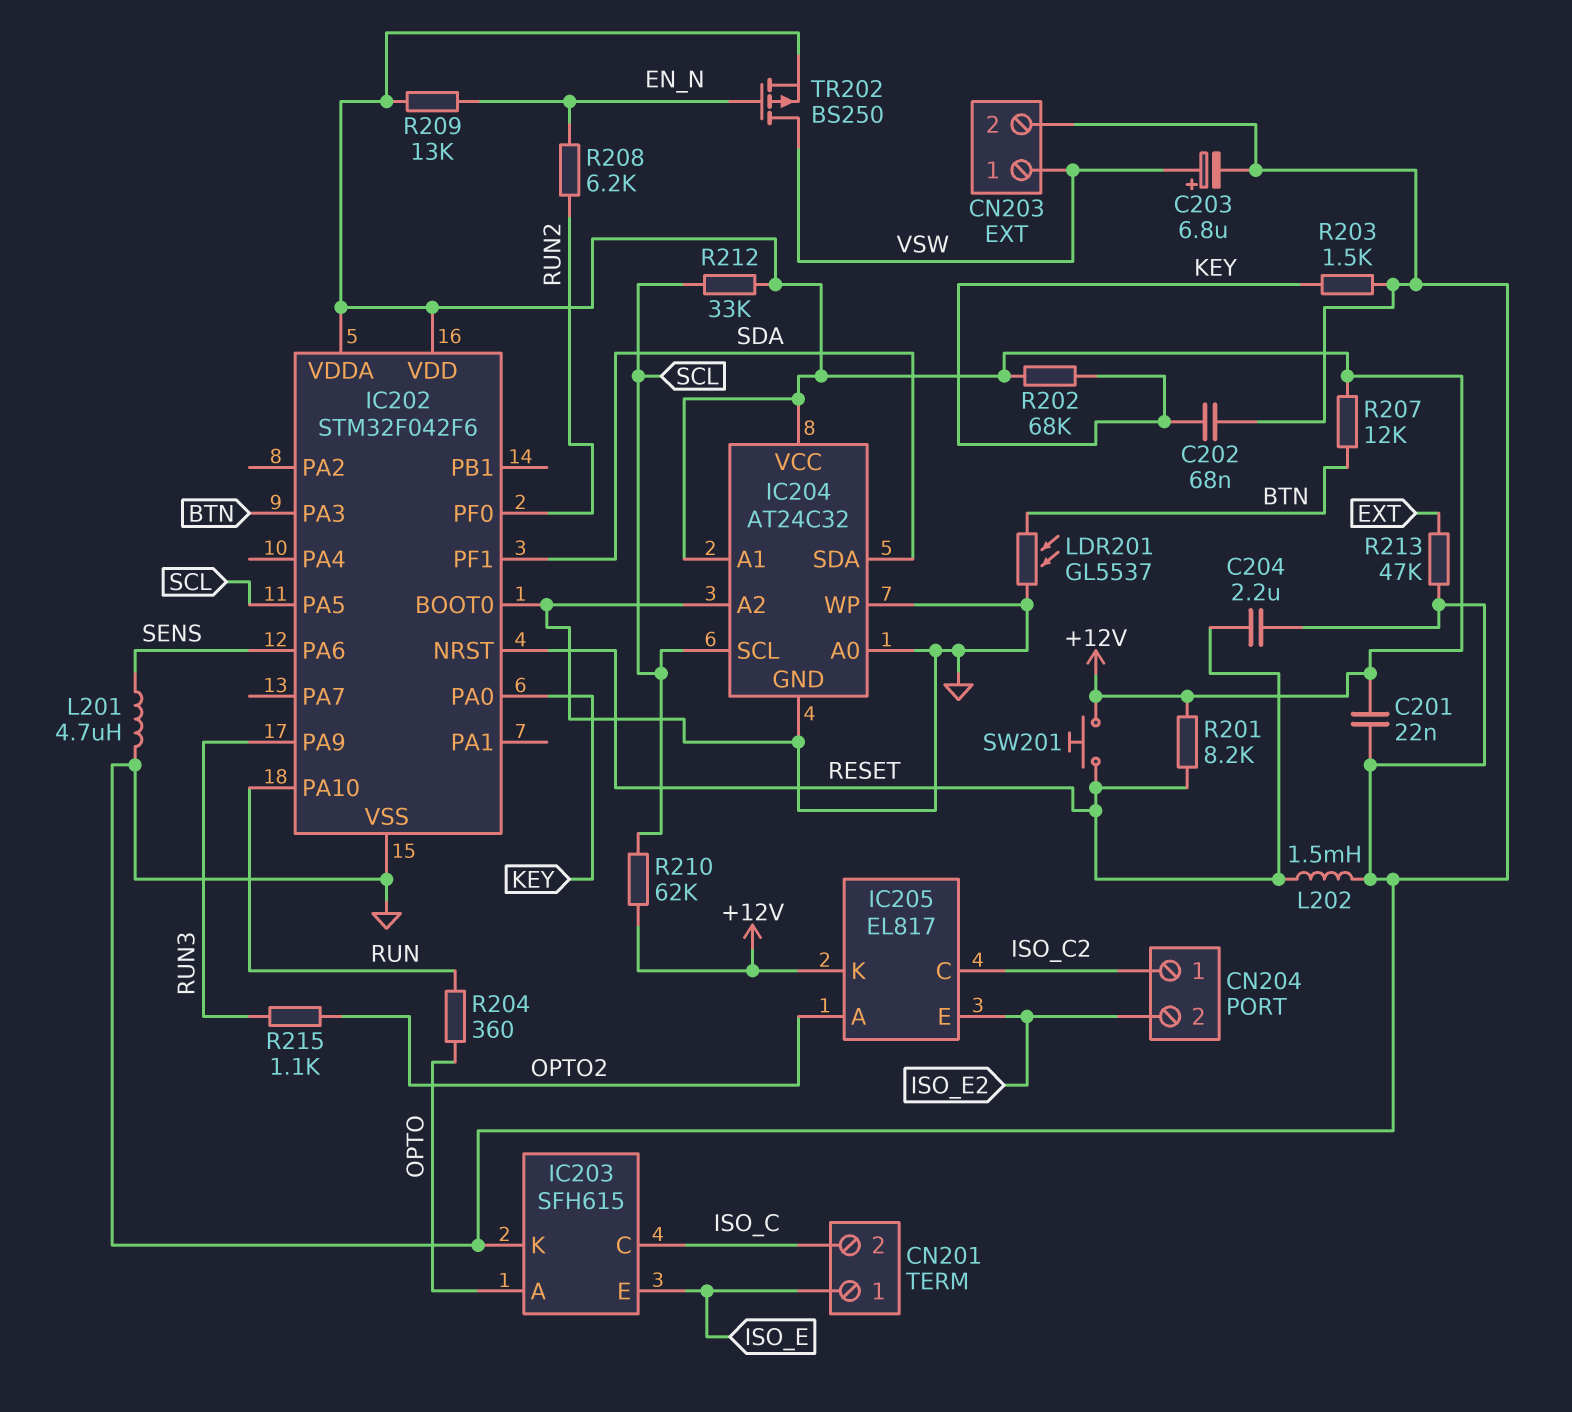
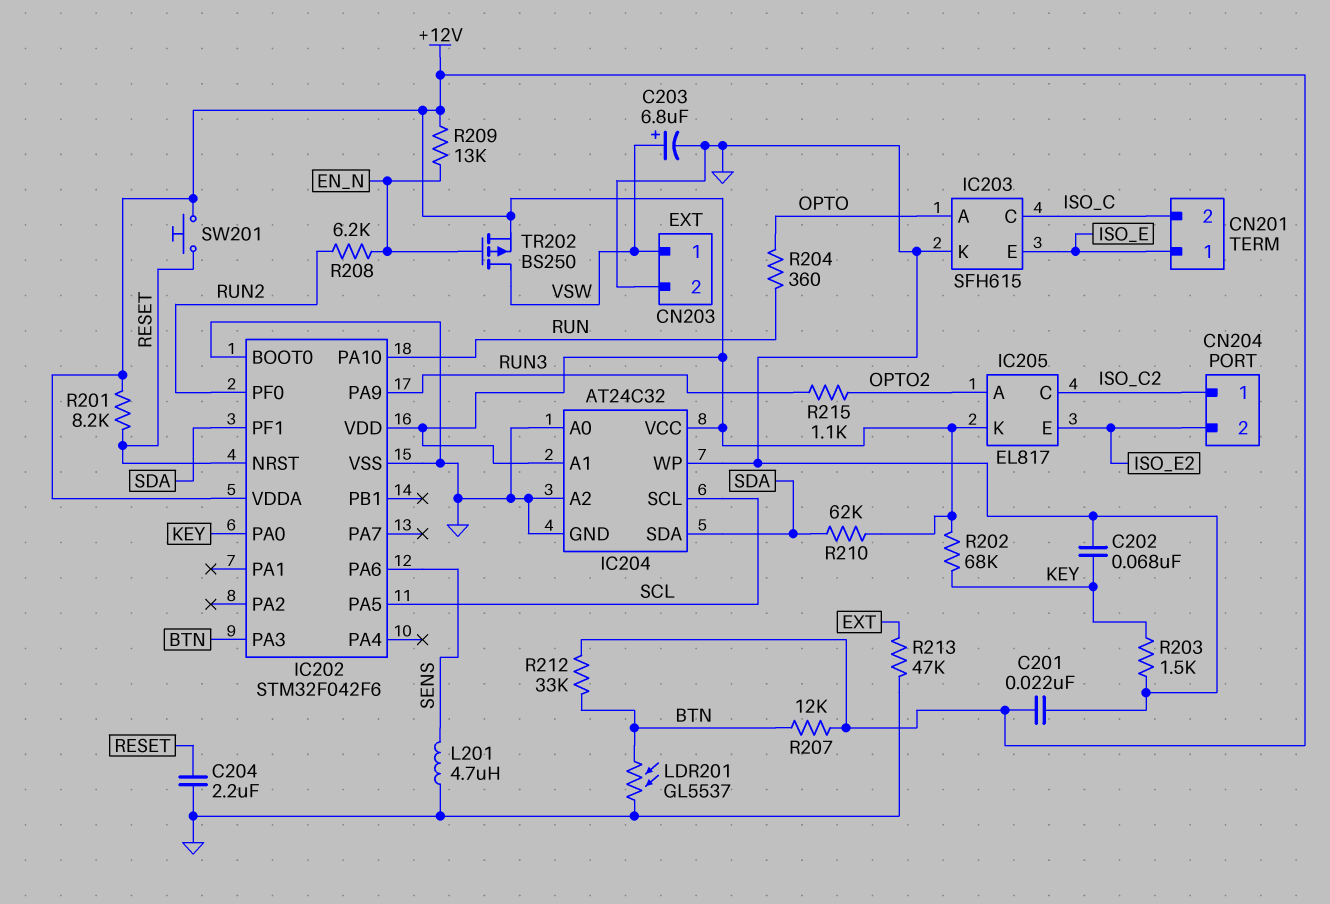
L202: 1.5mH (GND, RESET) -> none
R210: 62k (+12V, SCL) -> 62k (+12V, SDA)
R212: 33k (+12V, SCL) -> 33k (+12V, BTN)

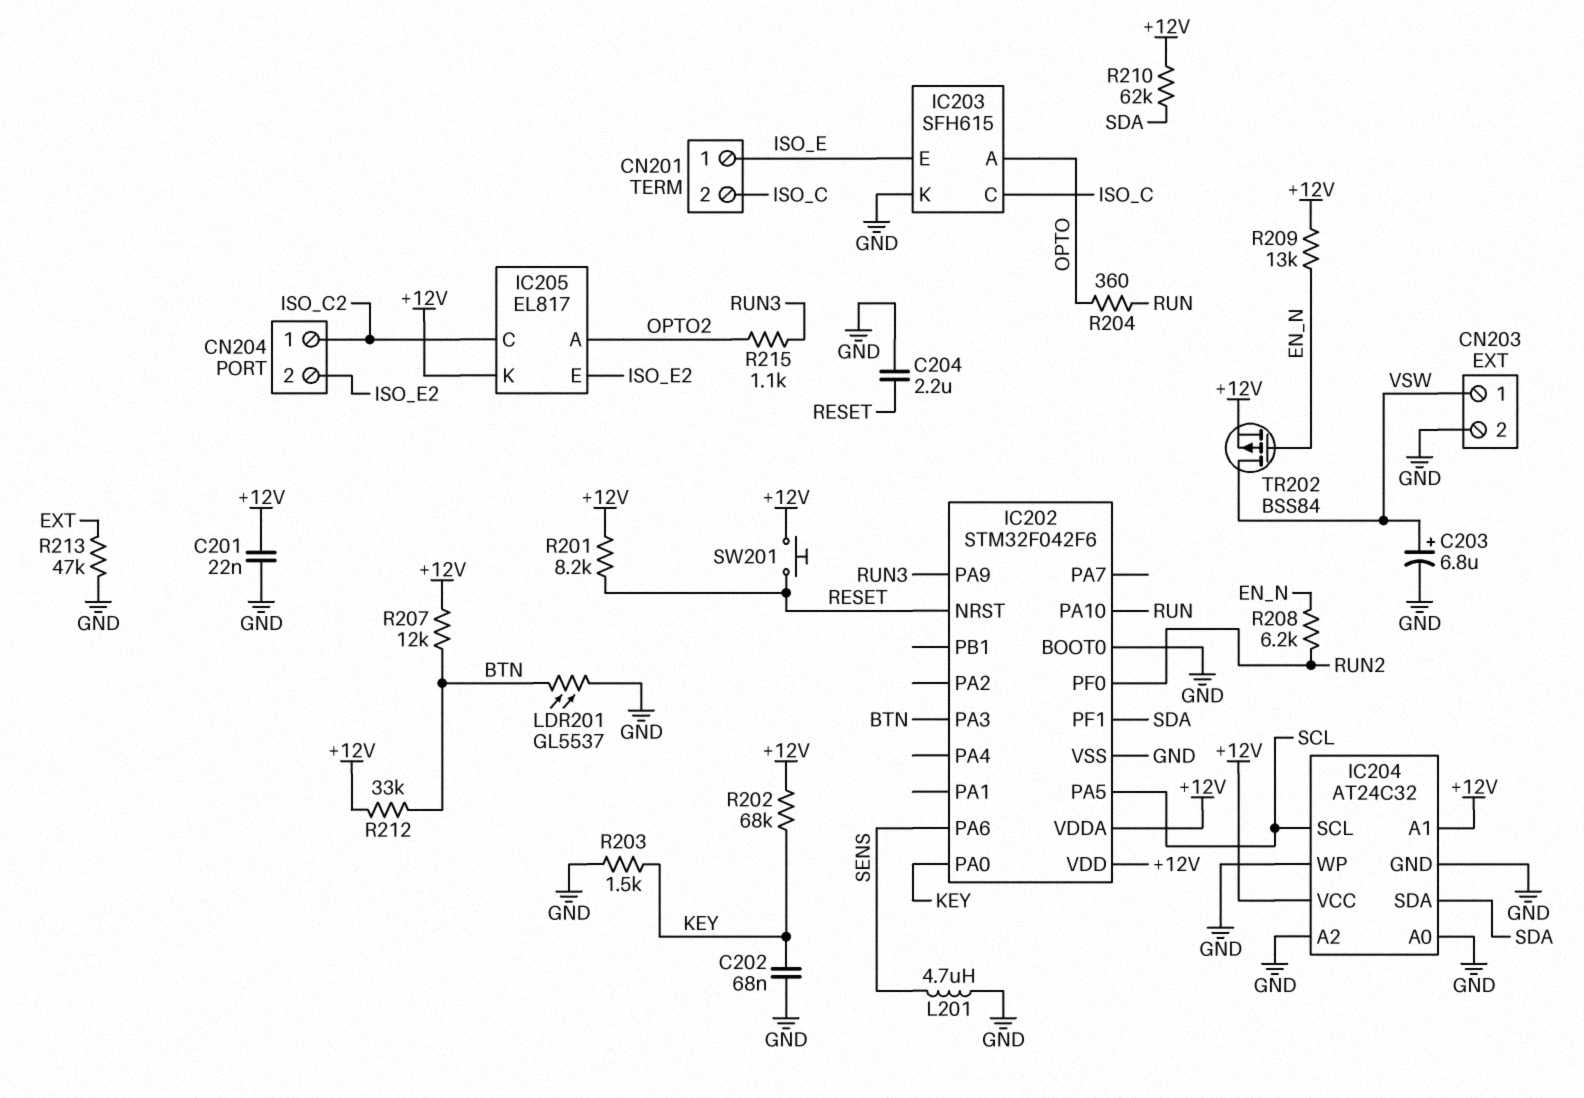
TR202: PMOS BS250 (G EN_N, D VSW, S +12V) -> PMOS BSS84 (G EN_N, D VSW, S +12V)

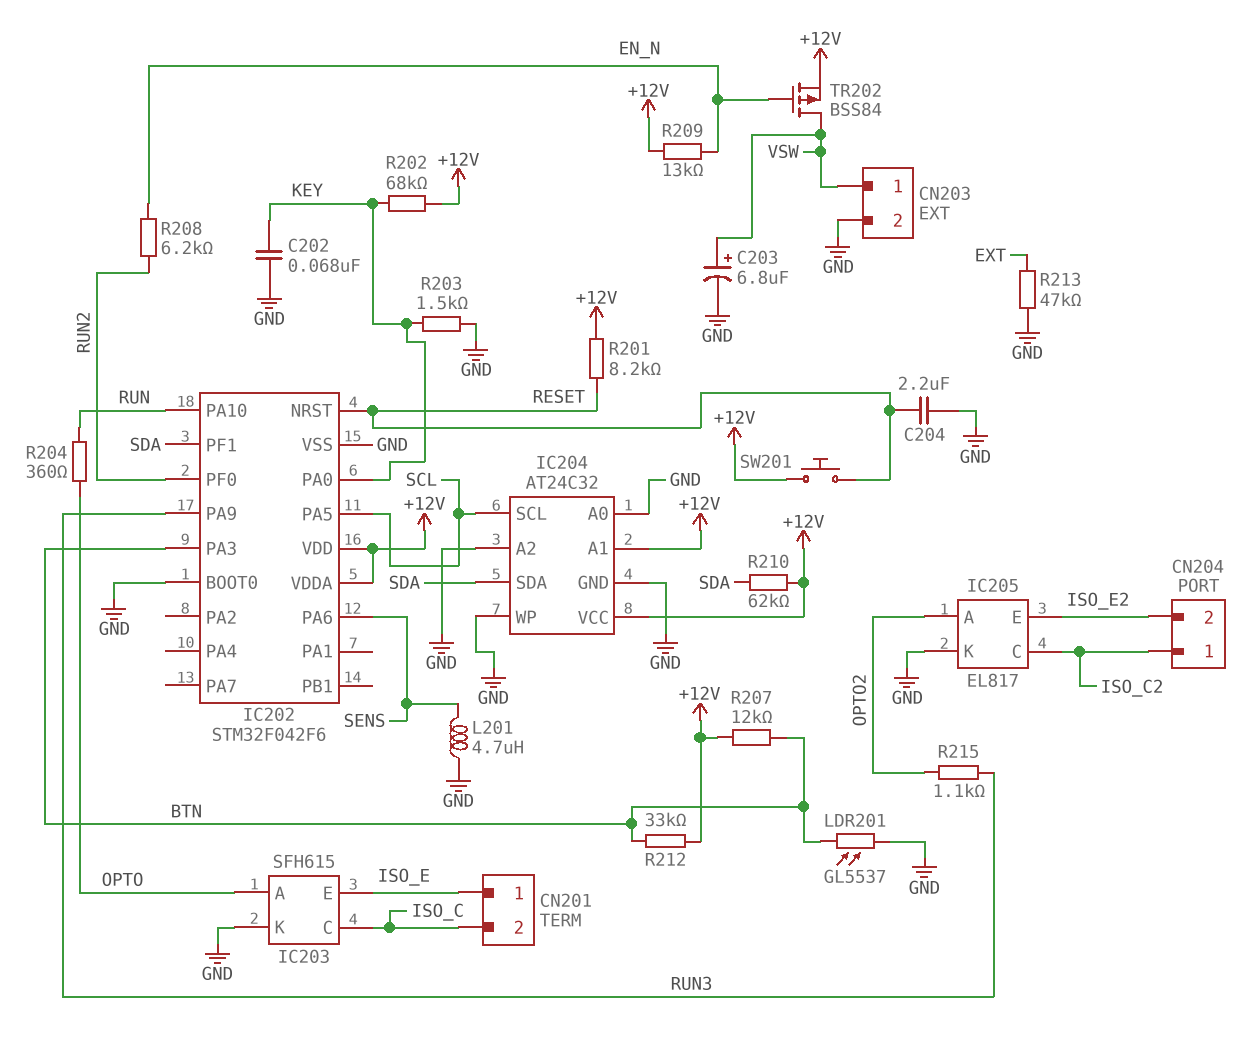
C201: 22nF (+12V, GND) -> none
IC205 pin K: +12V -> GND

